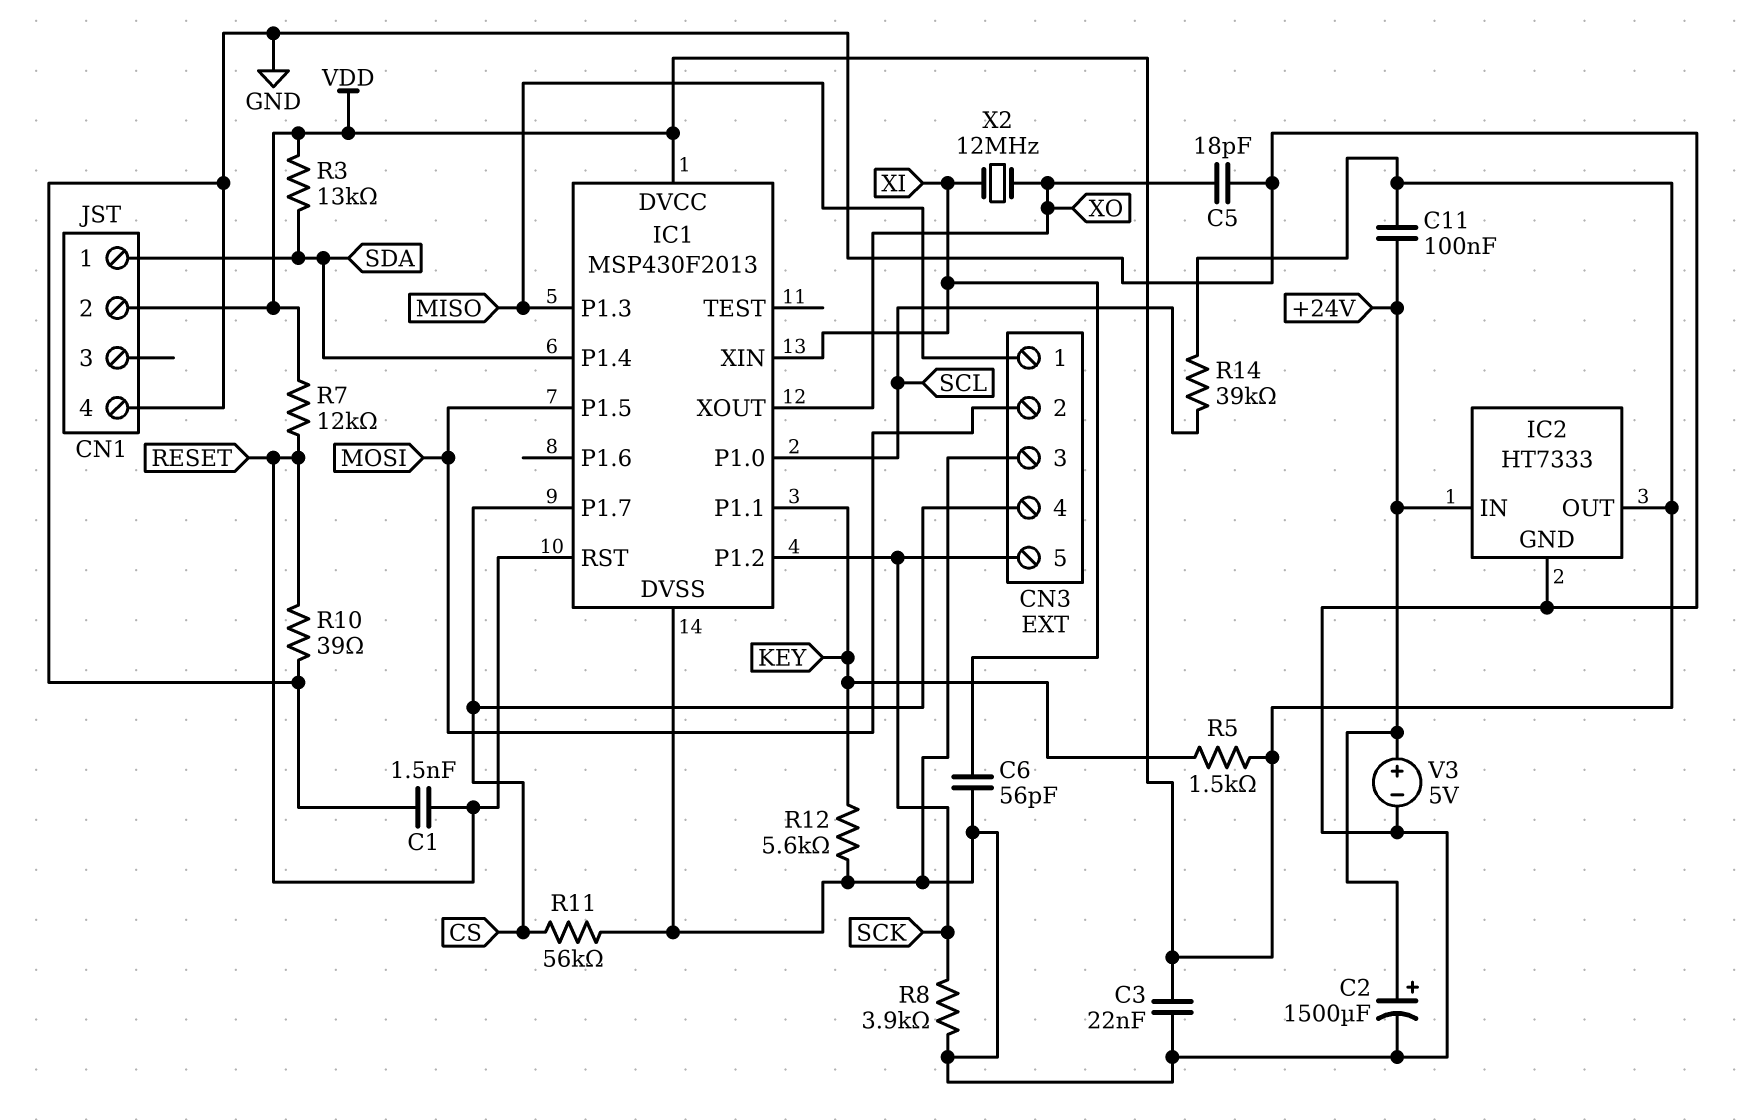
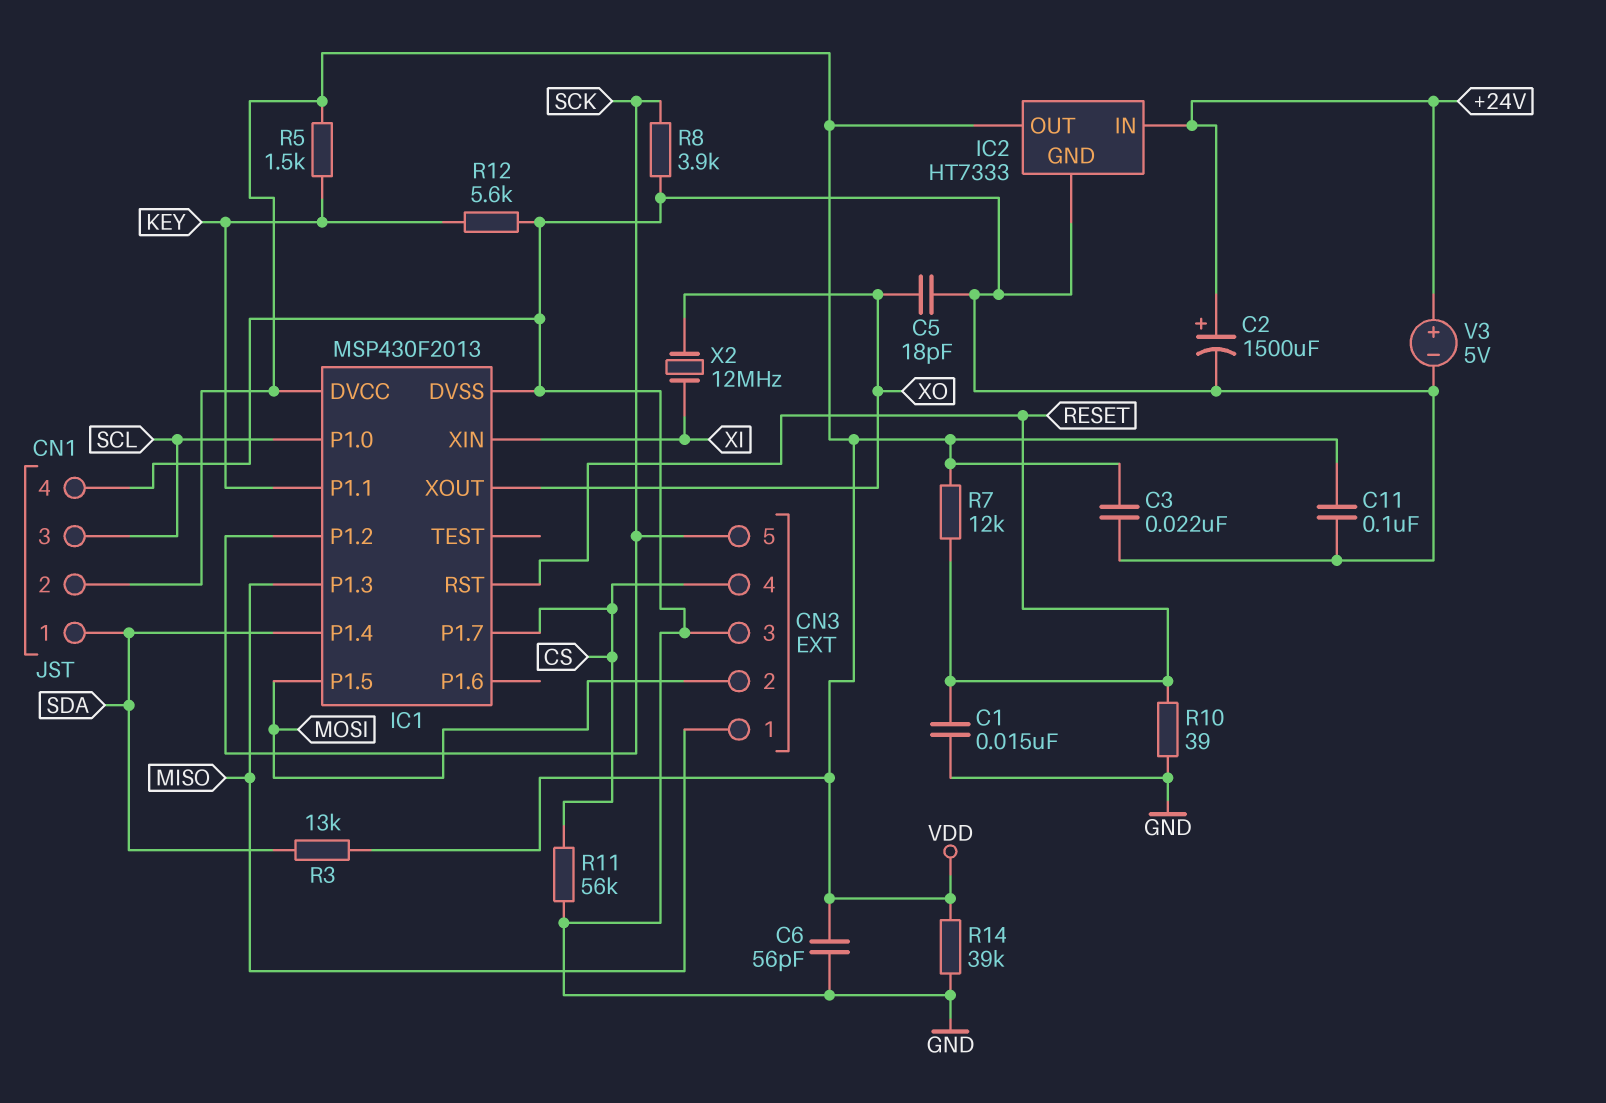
C1: 1.5nF (GND, RESET) -> 15nF (GND, RESET)
C6: 56pF (GND, XI) -> 56pF (GND, VDD)
C11: 100nF (+24V, VDD) -> 100nF (GND, VDD)
CN1 pin 3: none -> SCL
R14: 39k (SCL, VDD) -> 39k (GND, VDD)

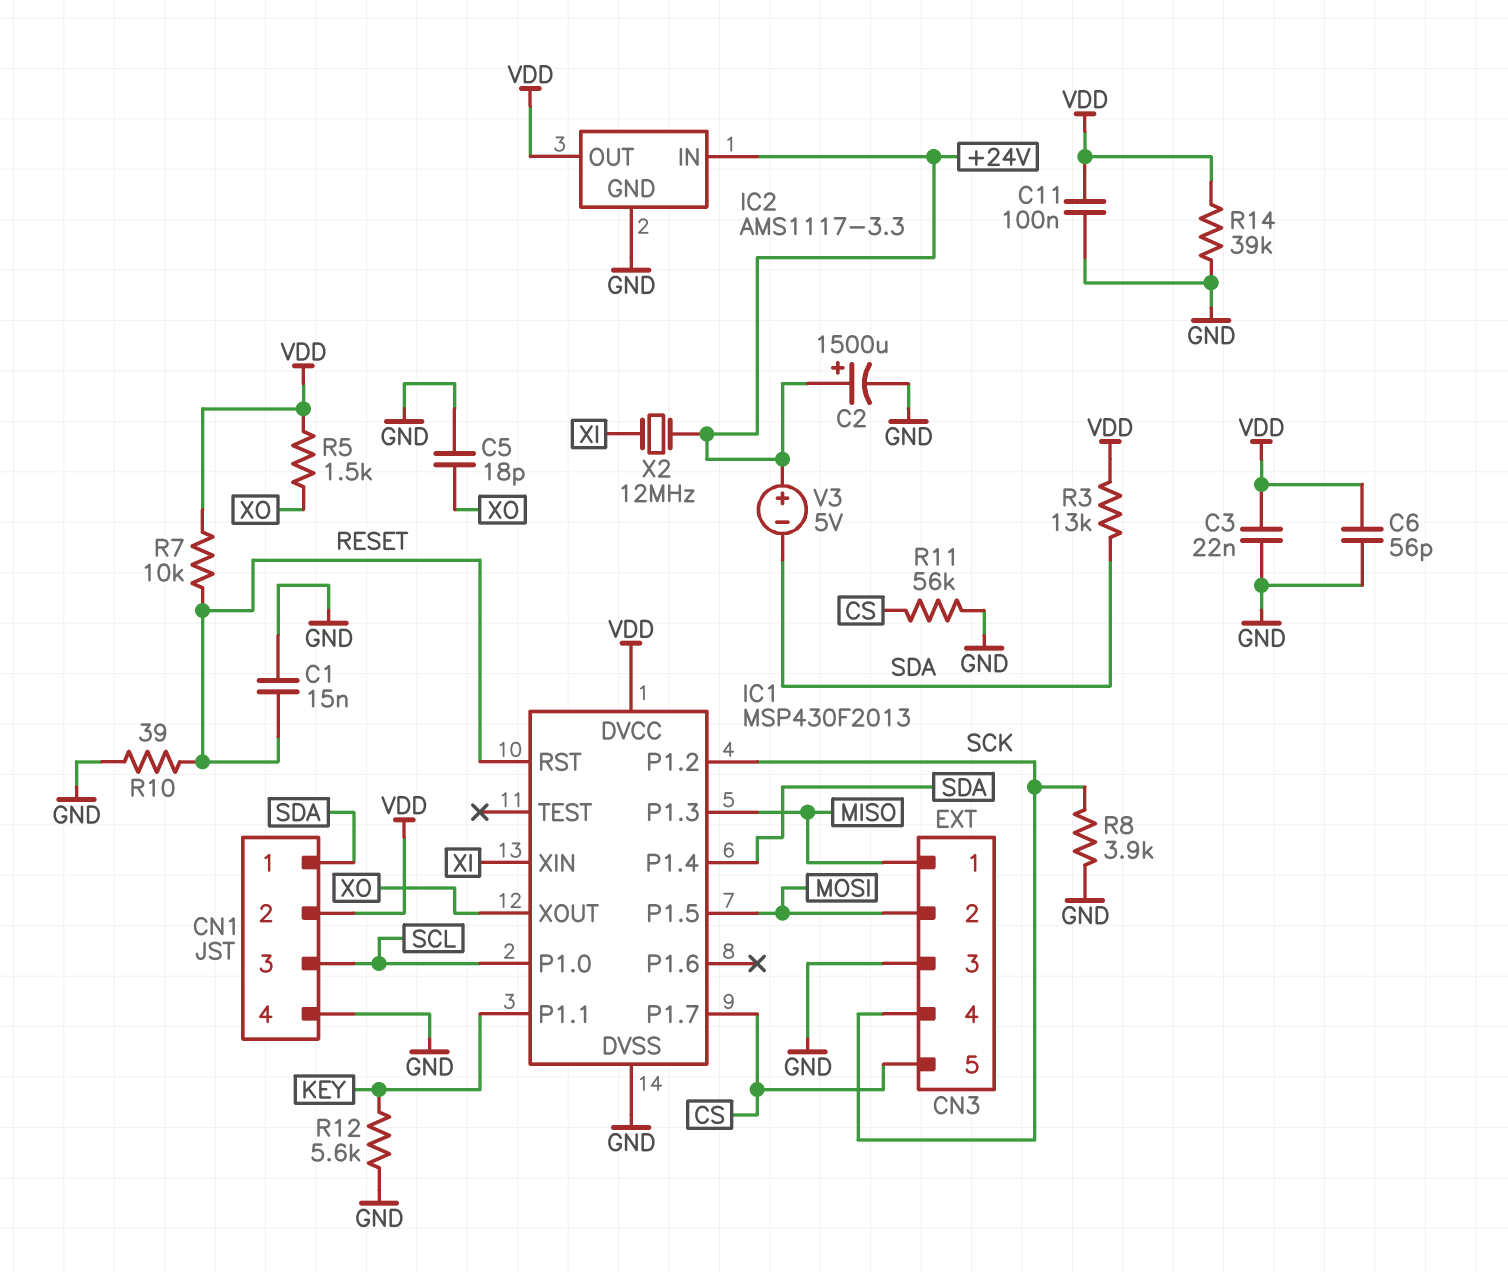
CN3 pin 4: CS -> SCK
CN3 pin 5: SCK -> CS
IC2: HT7333 -> AMS1117-3.3
R5: 1.5k (KEY, VDD) -> 1.5k (VDD, XO)
R7: 12k (RESET, VDD) -> 10k (RESET, VDD)
V3: 5V (plus +24V, minus GND) -> 5V (plus +24V, minus SDA)
X2: 12MHz (XI, XO) -> 12MHz (+24V, XI)

